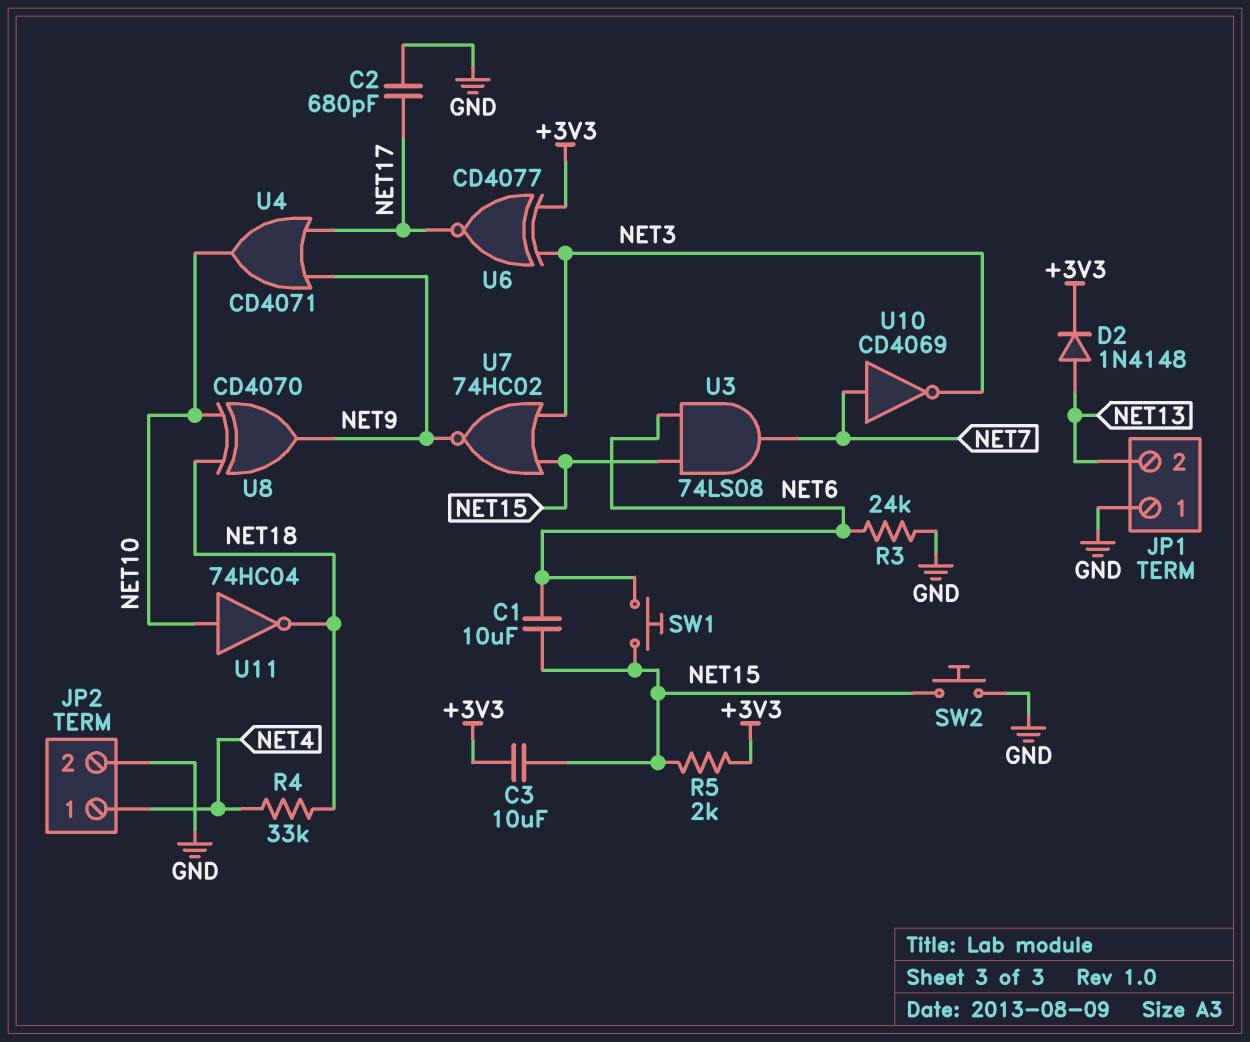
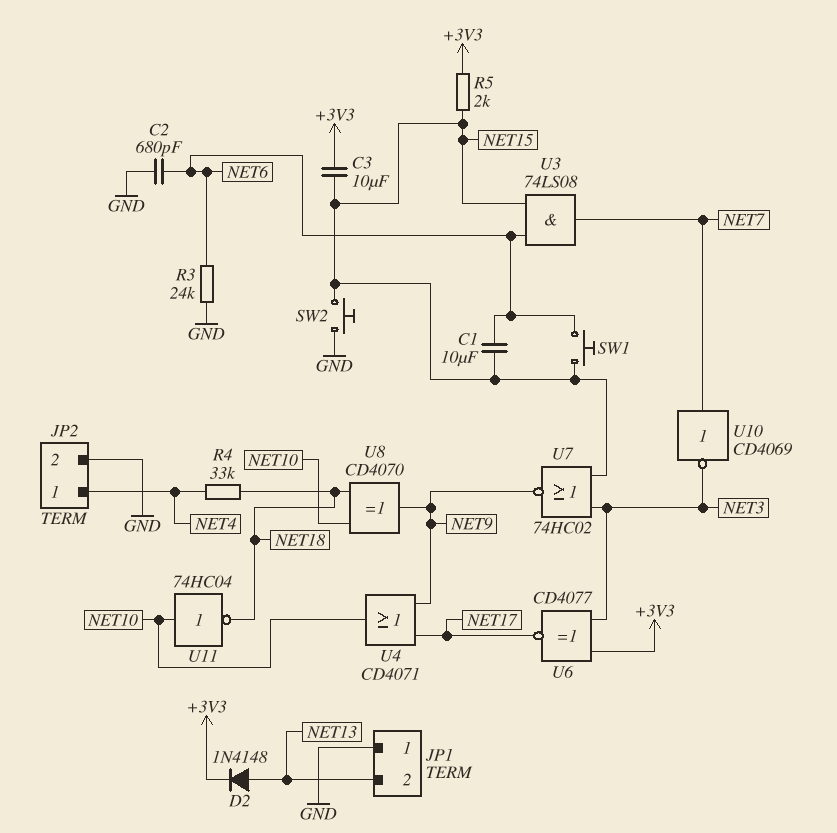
C2: 680pF (GND, NET17) -> 680pF (GND, NET6)

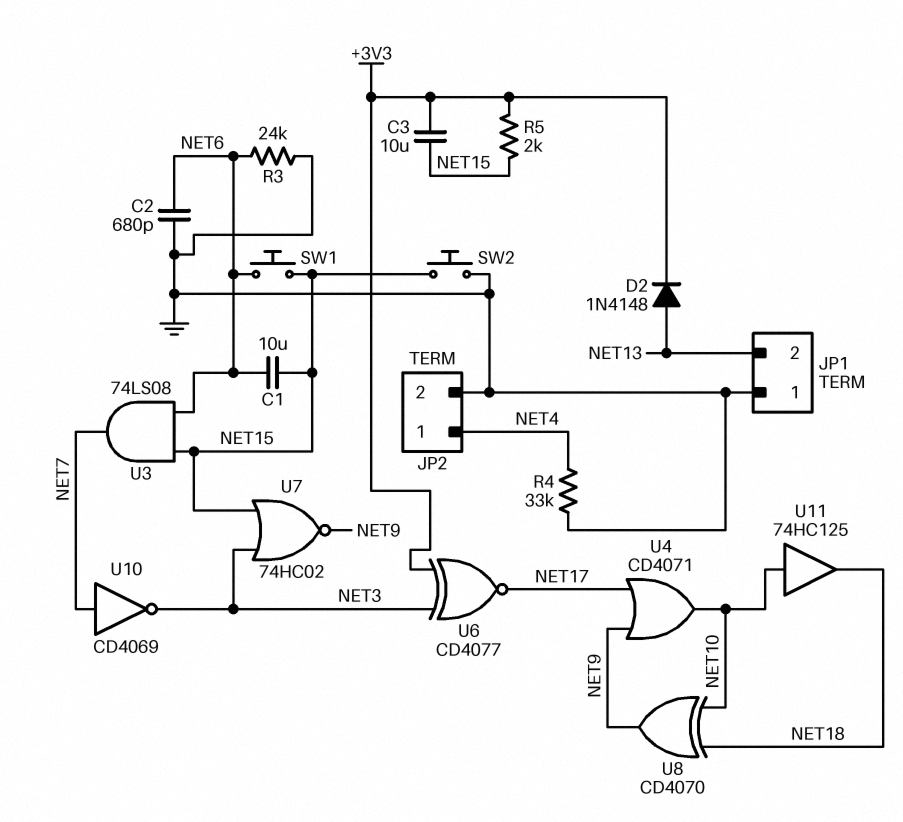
R4: 33k (NET4, NET18) -> 33k (GND, NET4)
U11: NOT 74HC04 (in NET10, out NET18) -> buffer 74HC125 (in NET10, out NET18)

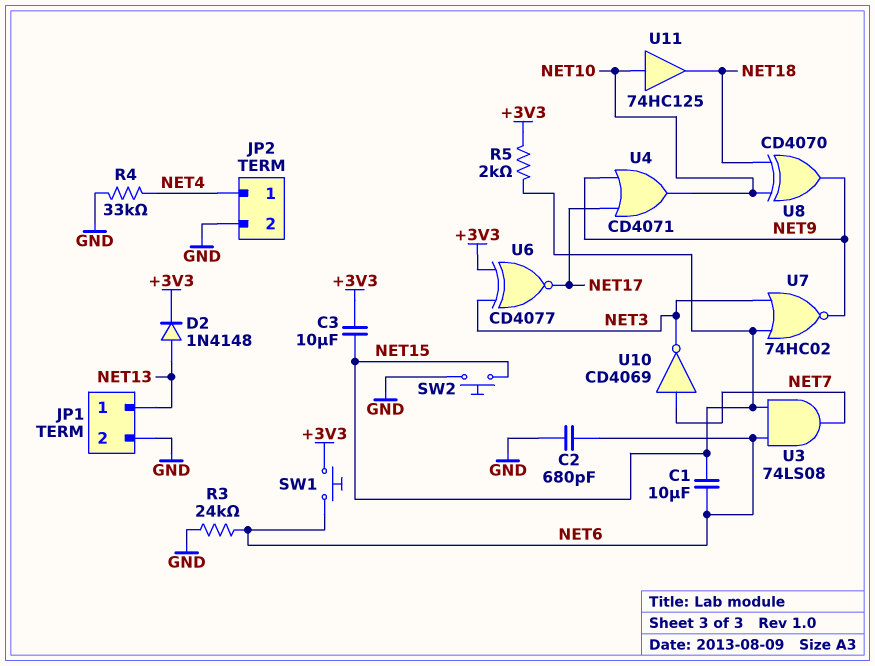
JP1 pin 1: GND -> NET13
JP1 pin 2: NET13 -> GND
SW1: button (NET6, NET15) -> button (+3V3, NET6)

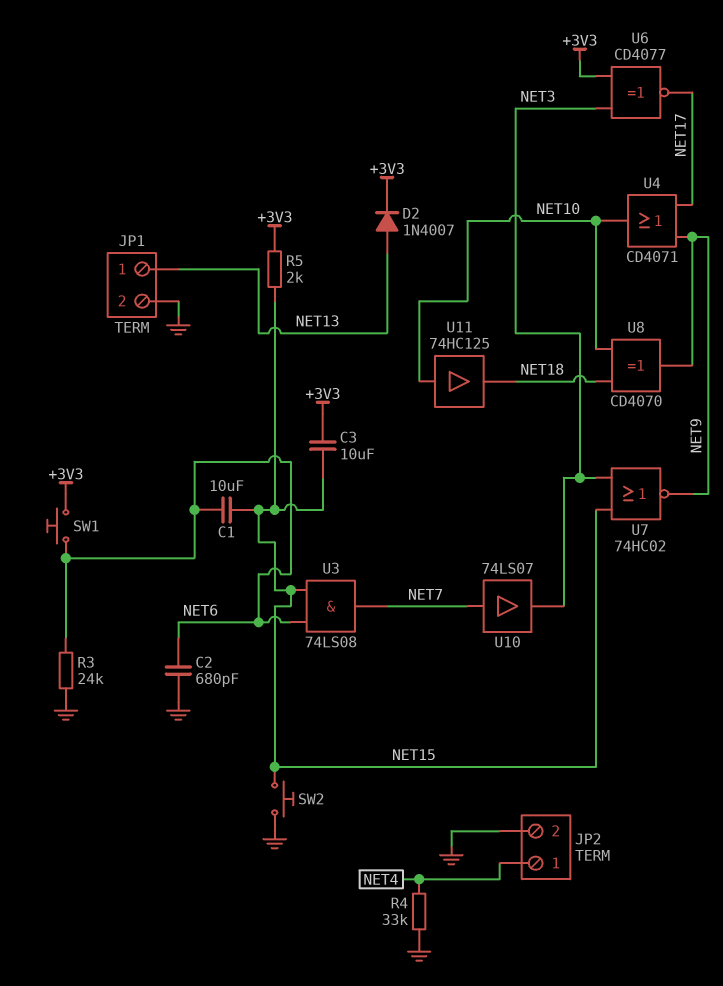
D2: diode 1N4148 (A NET13, K +3V3) -> diode 1N4007 (A NET13, K +3V3)
U10: NOT CD4069 (in NET7, out NET3) -> buffer 74LS07 (in NET7, out NET3)

